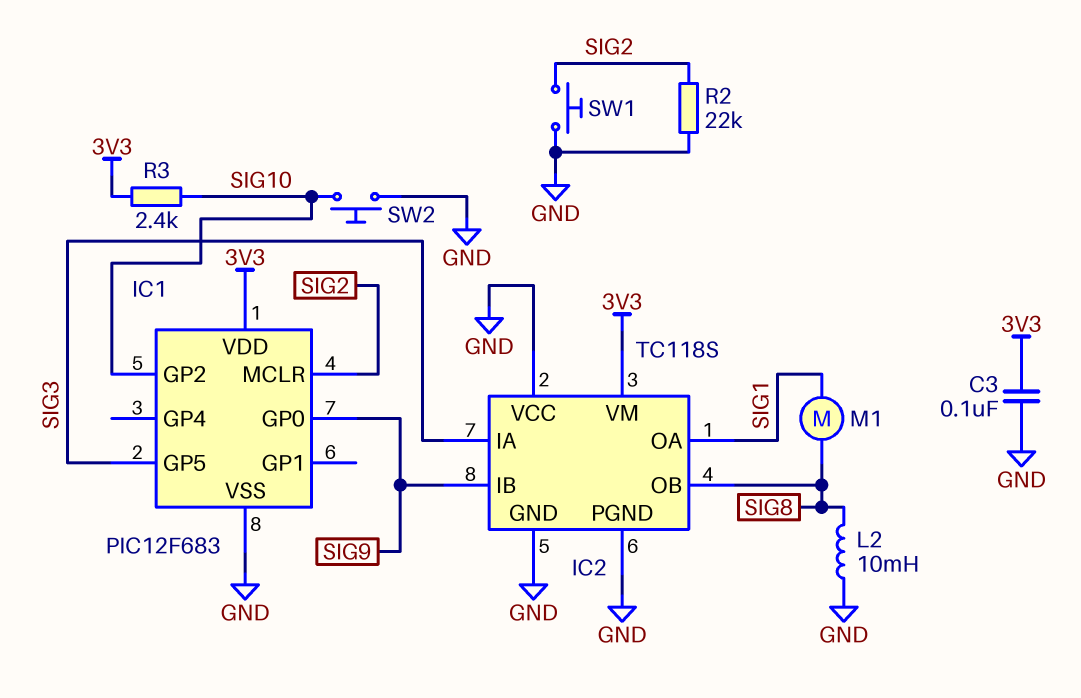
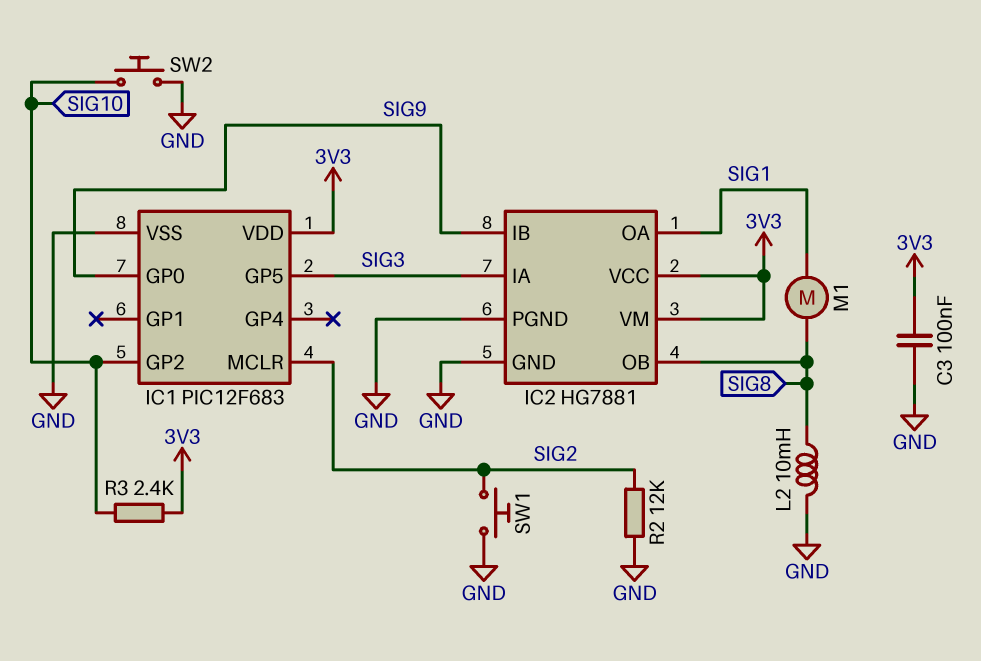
IC2: TC118S -> HG7881
IC2 pin VCC: GND -> 3V3
R2: 22k (GND, SIG2) -> 12k (GND, SIG2)

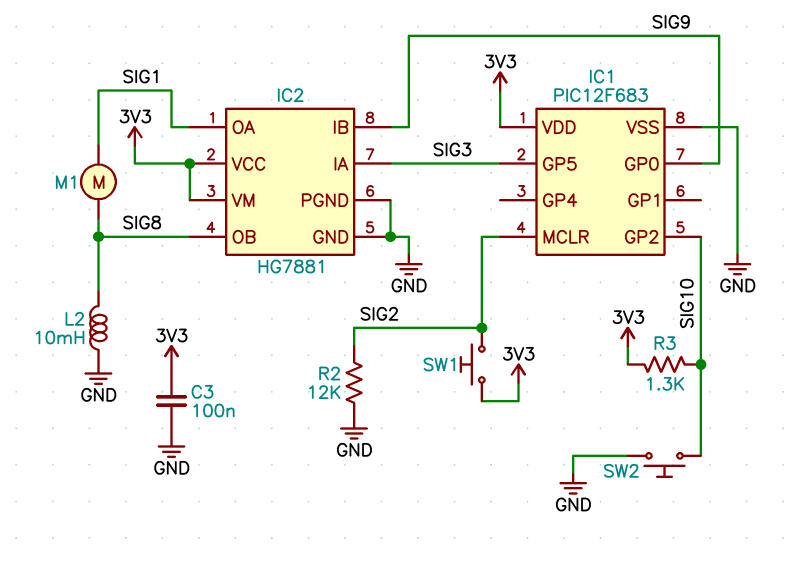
R3: 2.4k (3V3, SIG10) -> 1.3k (3V3, SIG10)
SW1: button (GND, SIG2) -> button (3V3, SIG2)

